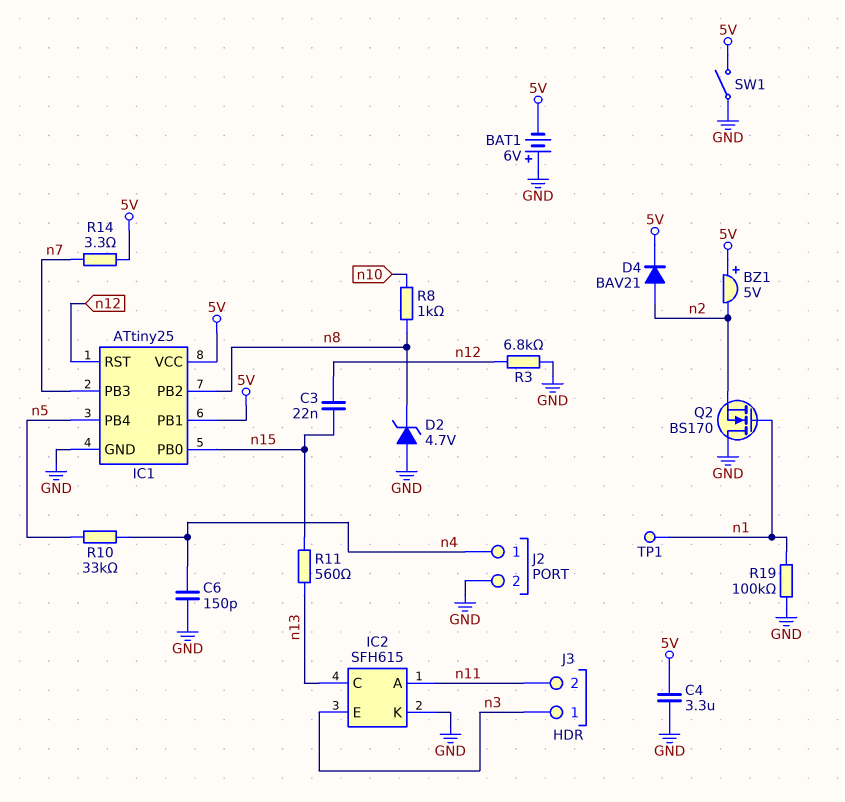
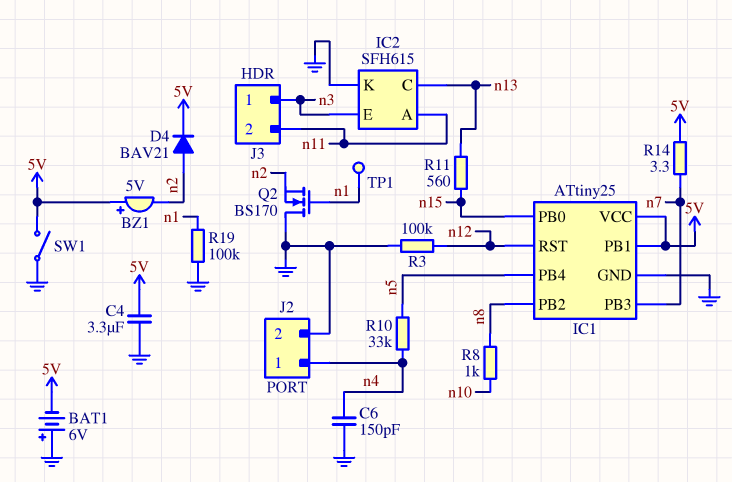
C3: 22nF (n12, n15) -> none
D2: zener 4.7V (A GND, K n8) -> none
R3: 6.8k (GND, n12) -> 100k (GND, n12)

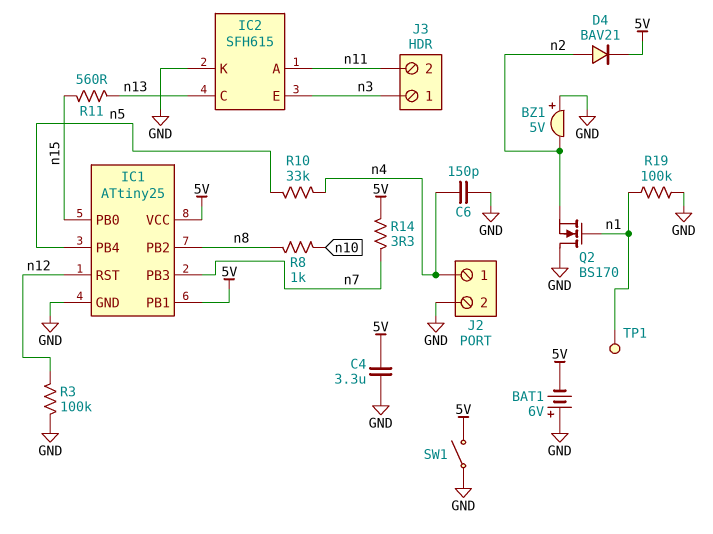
BZ1: buzzer 5V (plus 5V, minus n2) -> buzzer 5V (plus GND, minus n2)

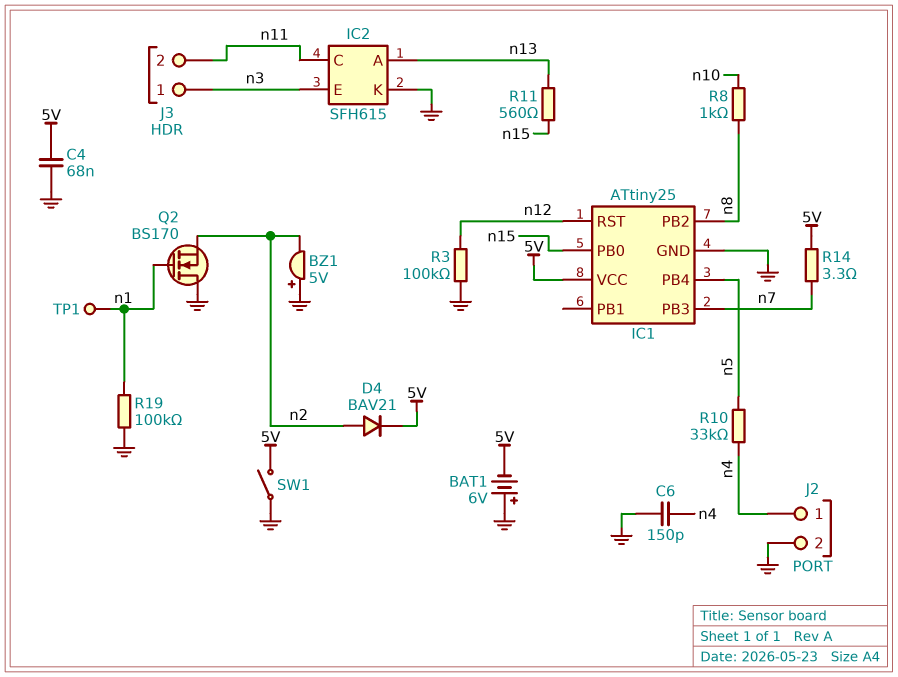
C4: 3.3uF (5V, GND) -> 68nF (5V, GND)
IC1 pin PB1: 5V -> none
IC2 pin A: n11 -> n13
IC2 pin C: n13 -> n11

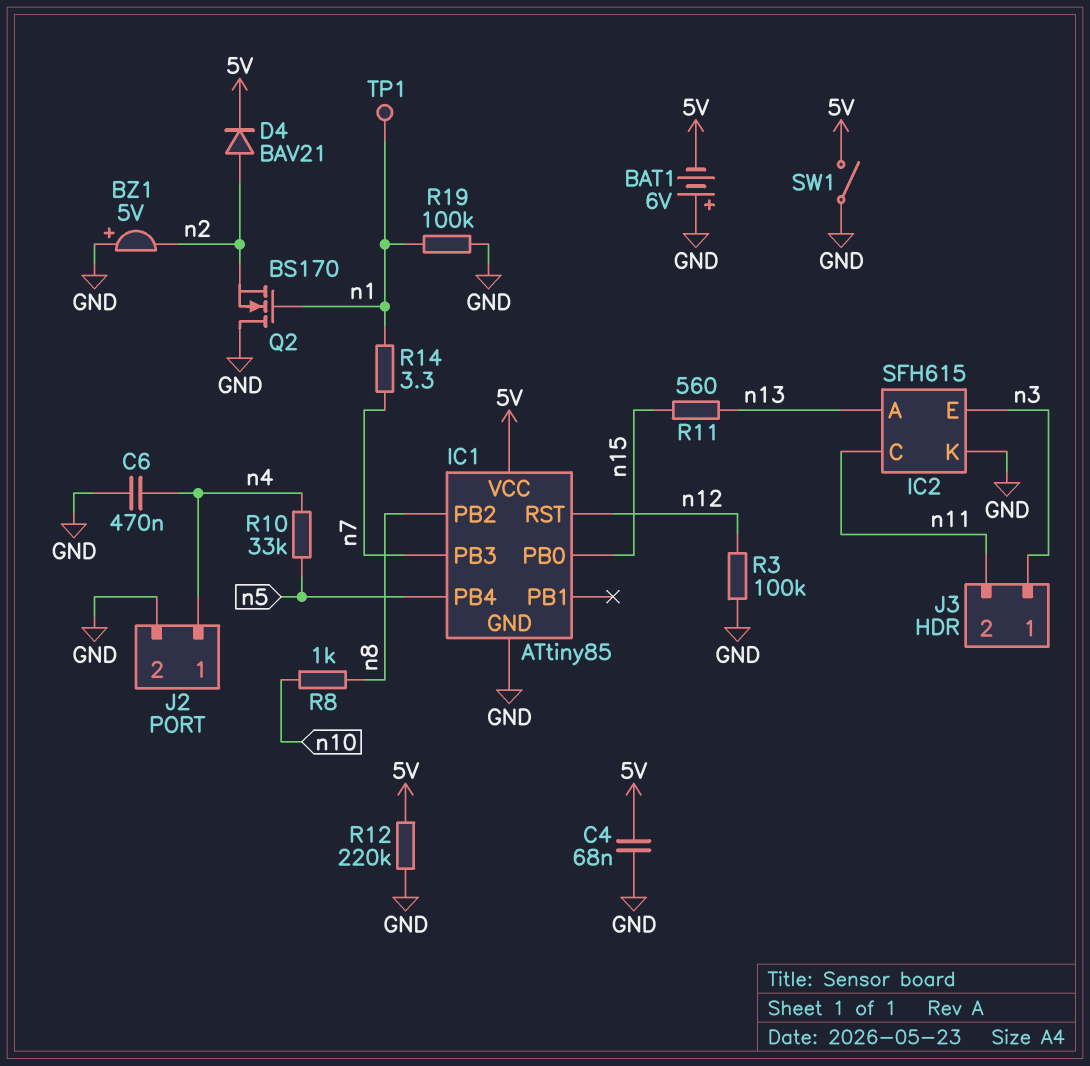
C6: 150pF (GND, n4) -> 470nF (GND, n4)
IC1: ATtiny25 -> ATtiny85
R12: none -> 220k (5V, GND)
R14: 3.3 (5V, n7) -> 3.3 (n1, n7)

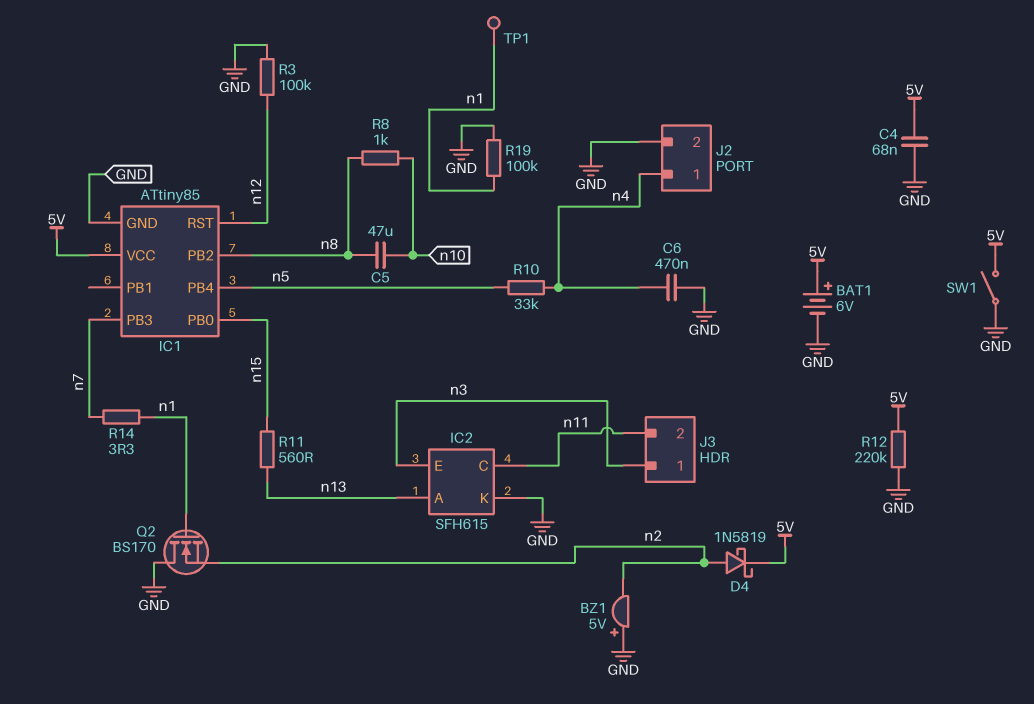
BAT1: 6V (plus GND, minus 5V) -> 6V (plus 5V, minus GND)
C5: none -> 47uF (n8, n10)
D4: diode BAV21 (A n2, K 5V) -> schottky 1N5819 (A n2, K 5V)

